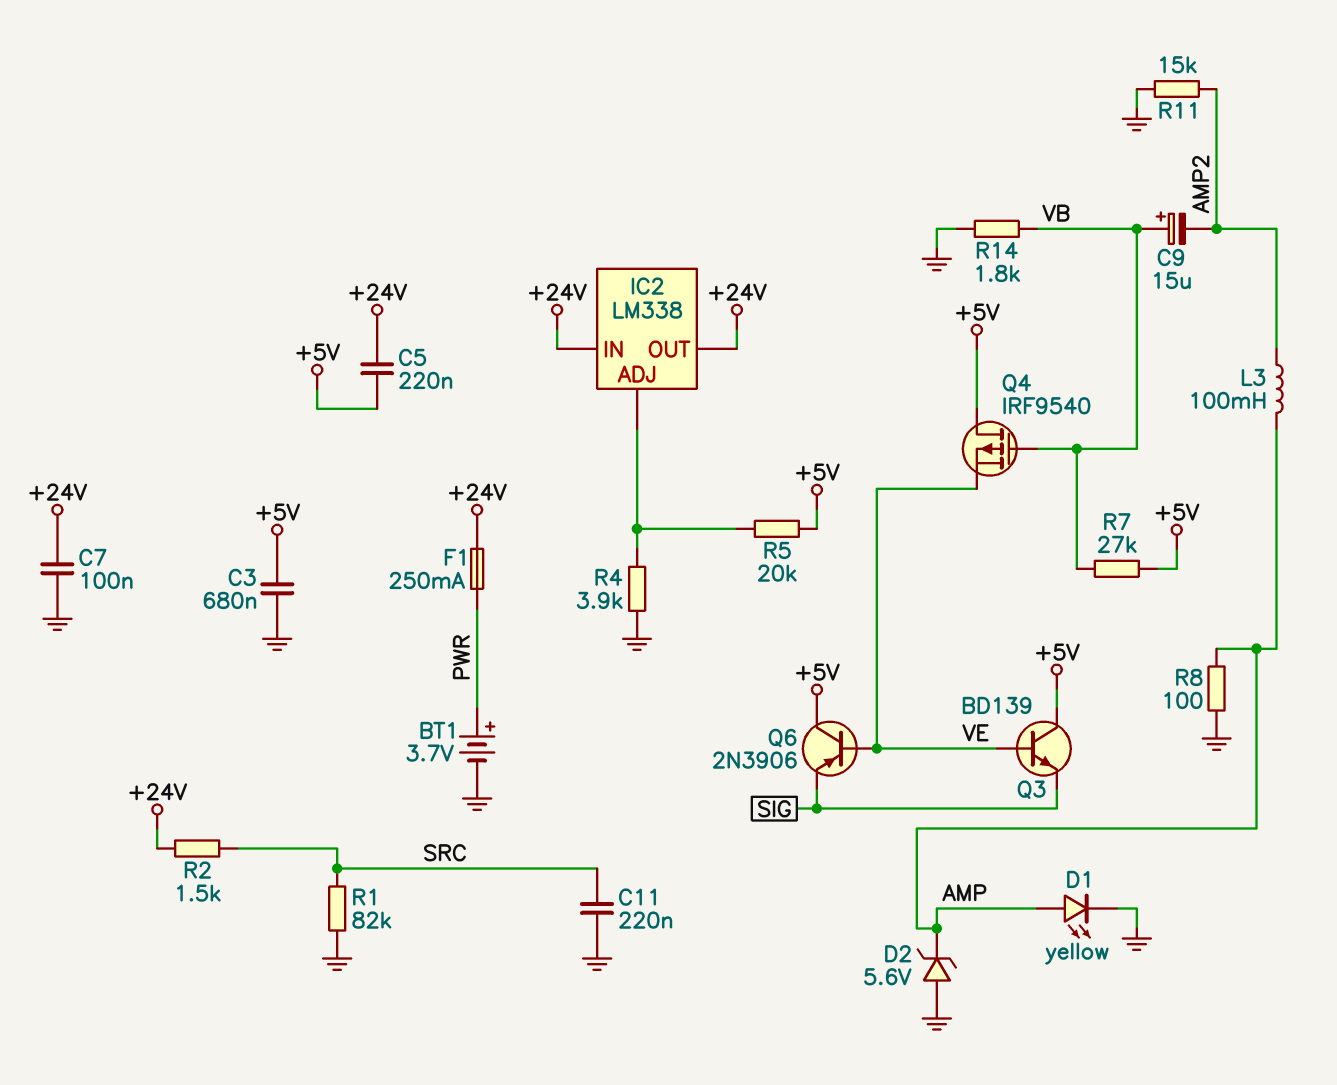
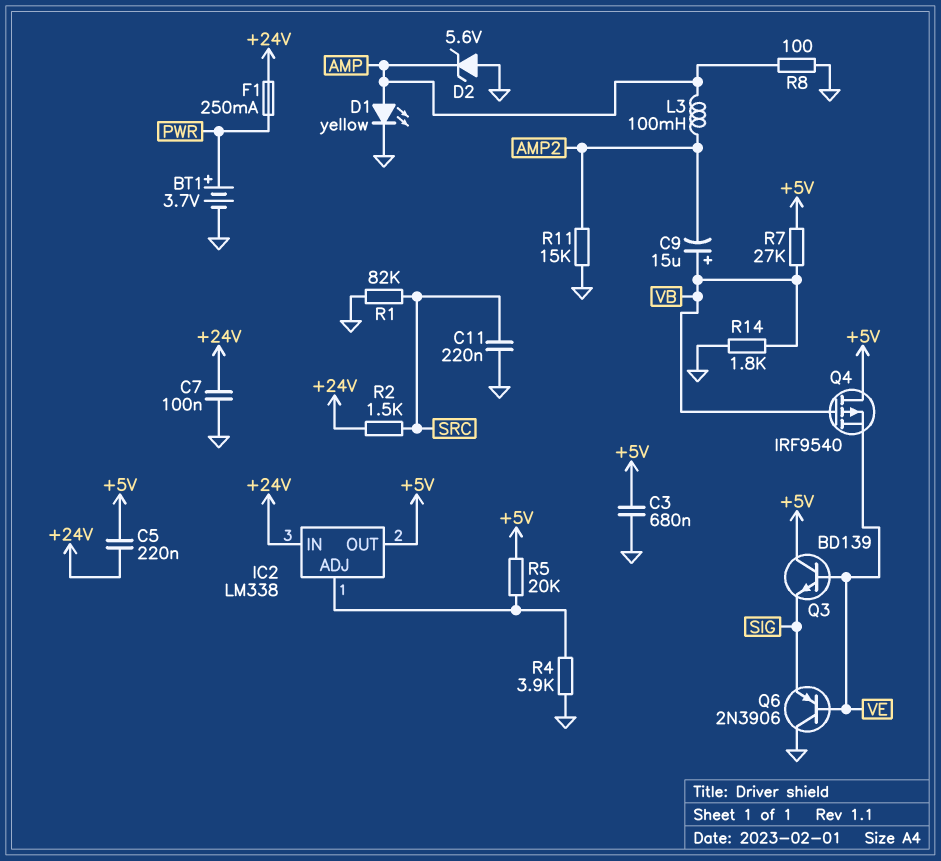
IC2 pin OUT: +24V -> +5V
Q6: PNP 2N3906 (B VE, C +5V, E SIG) -> PNP 2N3906 (B VE, C GND, E SIG)

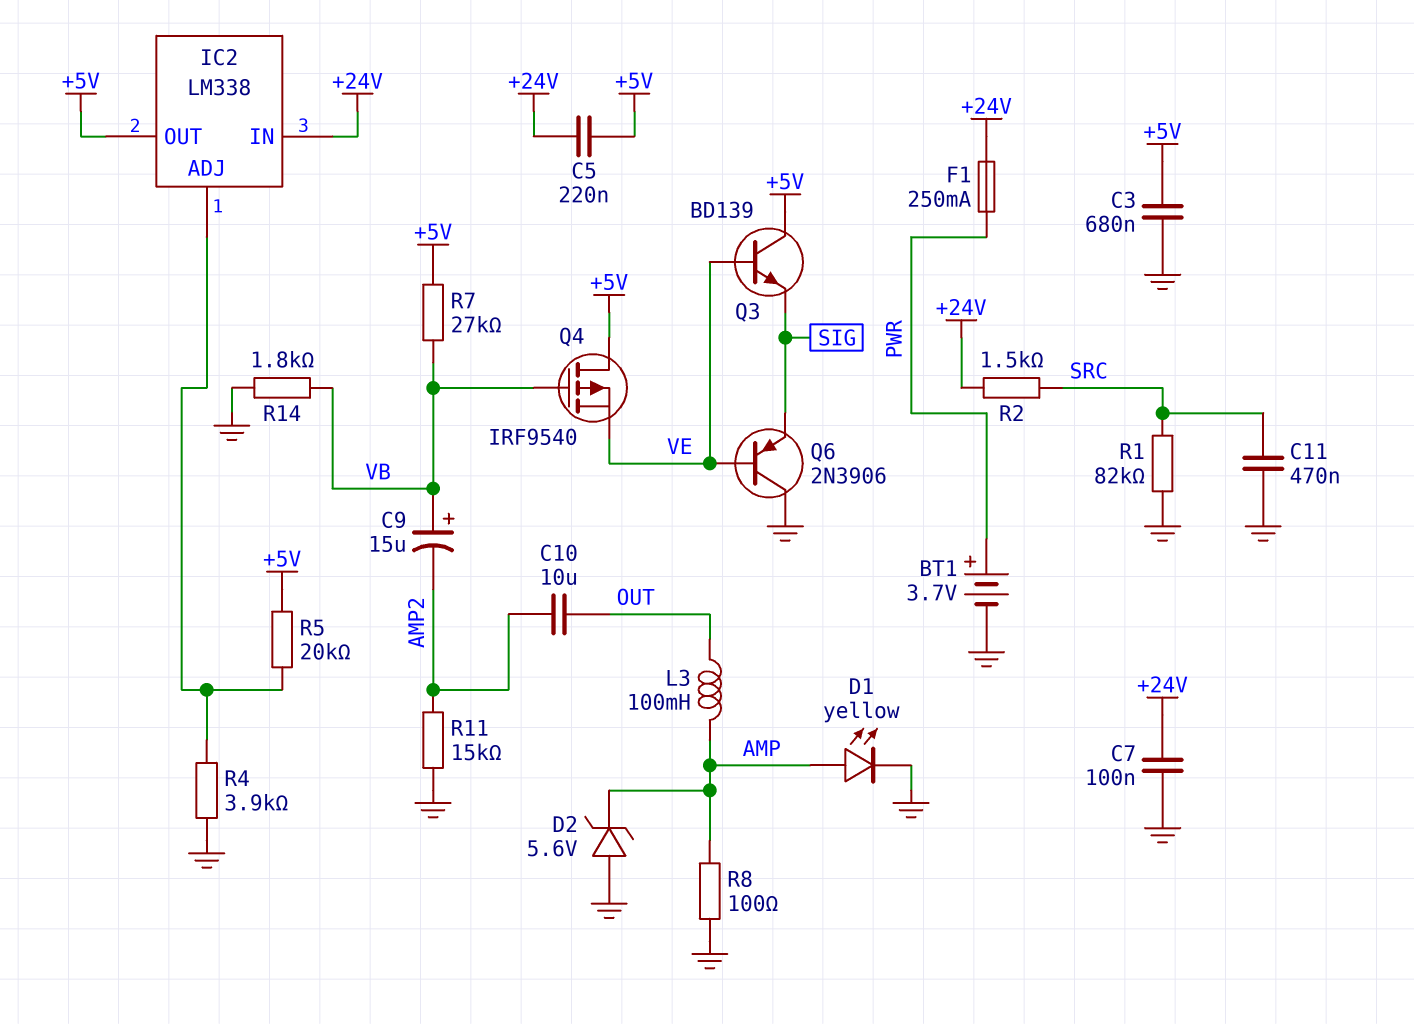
C10: none -> 10uF (AMP2, OUT)
C11: 220nF (GND, SRC) -> 470nF (GND, SRC)
L3: 100mH (AMP, AMP2) -> 100mH (AMP, OUT)

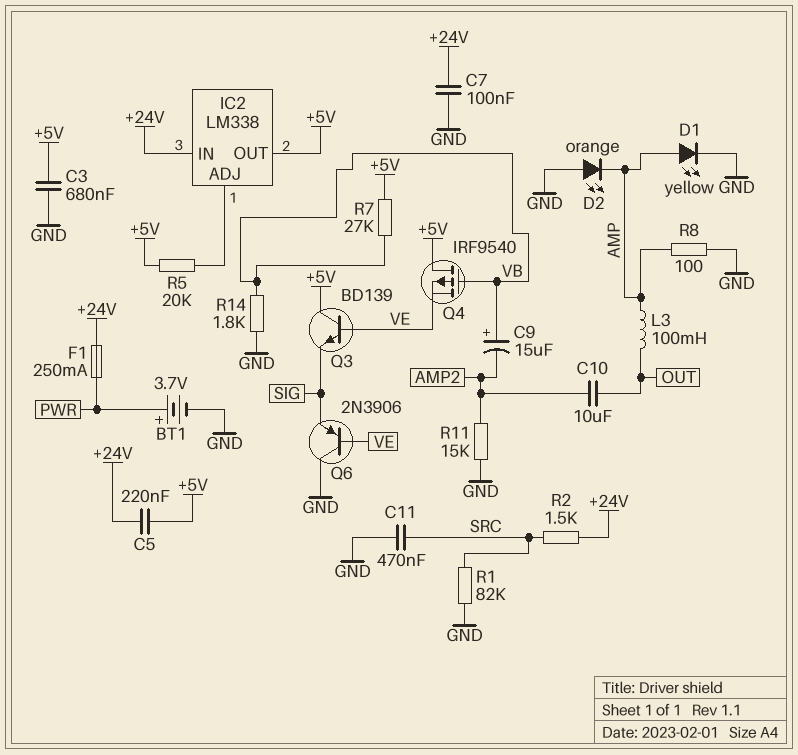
D2: zener 5.6V (A GND, K AMP) -> LED orange (A GND, K AMP)
R4: 3.9k (GND, IC2/ADJ) -> none

